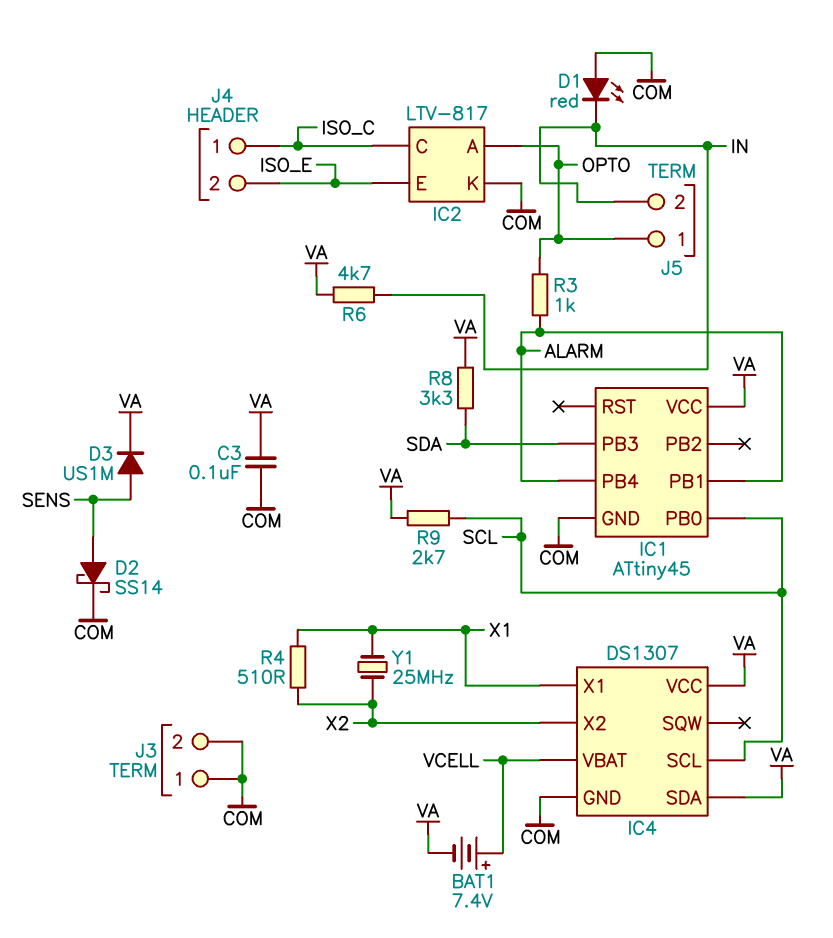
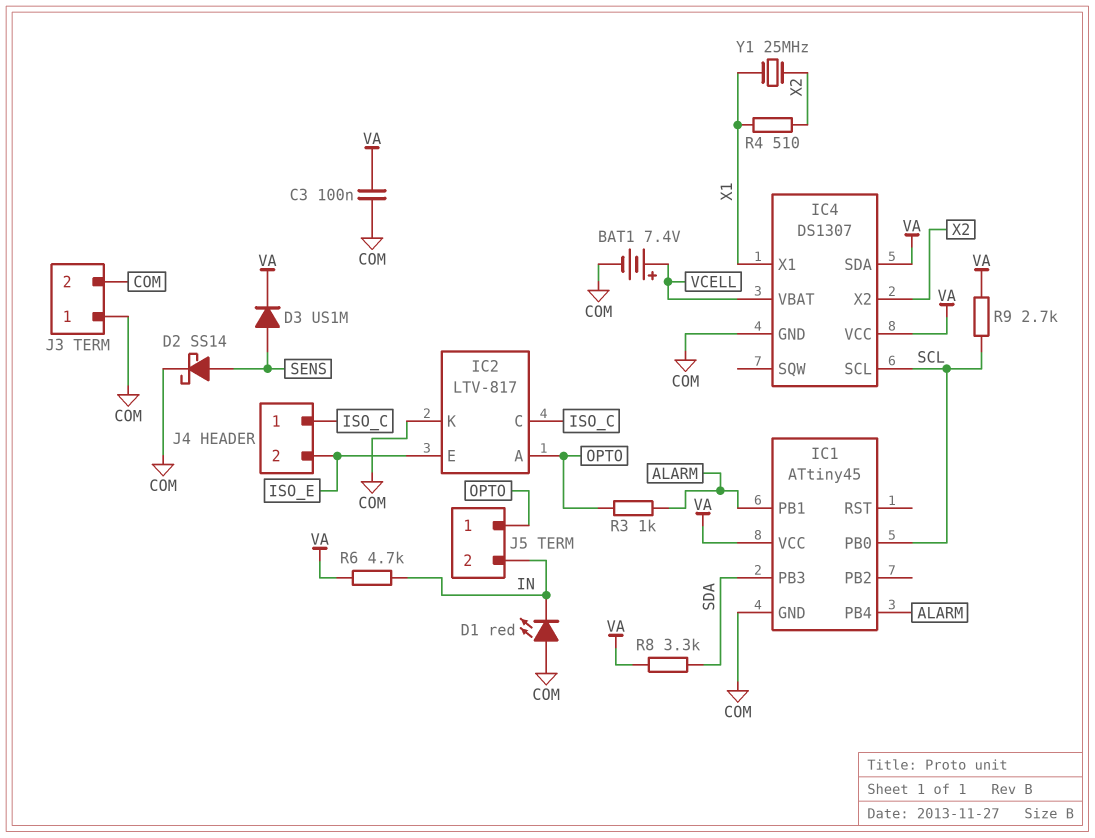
BAT1: 7.4V (plus VCELL, minus VA) -> 7.4V (plus VCELL, minus COM)

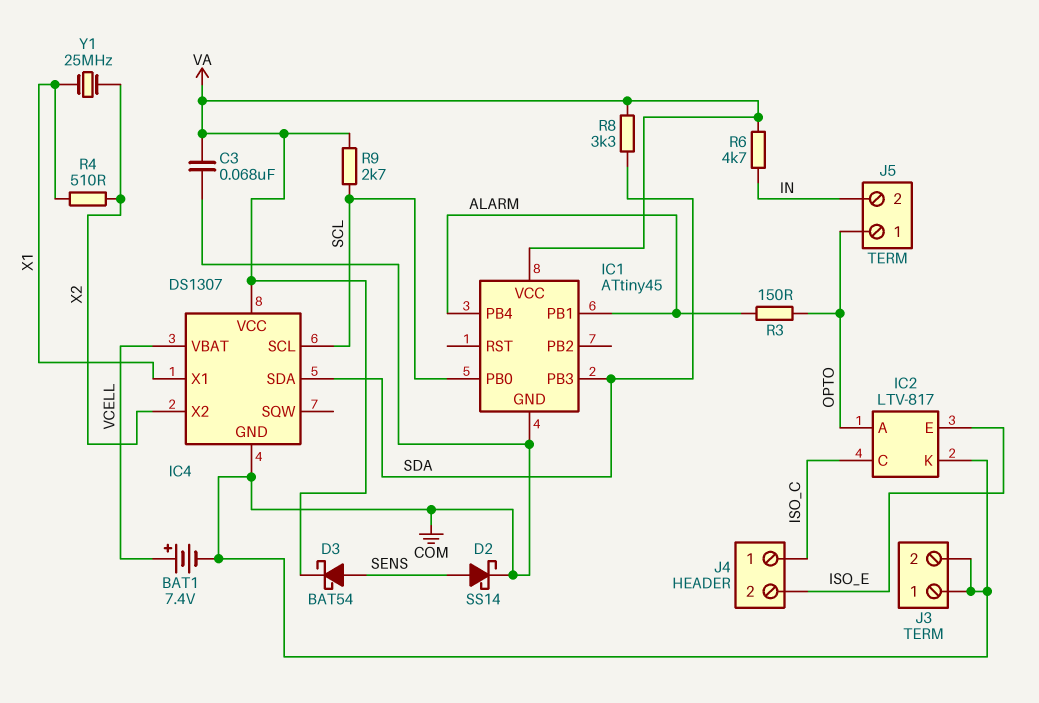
C3: 100nF (COM, VA) -> 68nF (COM, VA)
D1: LED red (A COM, K IN) -> none
D3: diode US1M (A SENS, K VA) -> schottky BAT54 (A SENS, K VA)
IC4 pin SDA: VA -> SDA
R3: 1k (ALARM, OPTO) -> 150 (ALARM, OPTO)

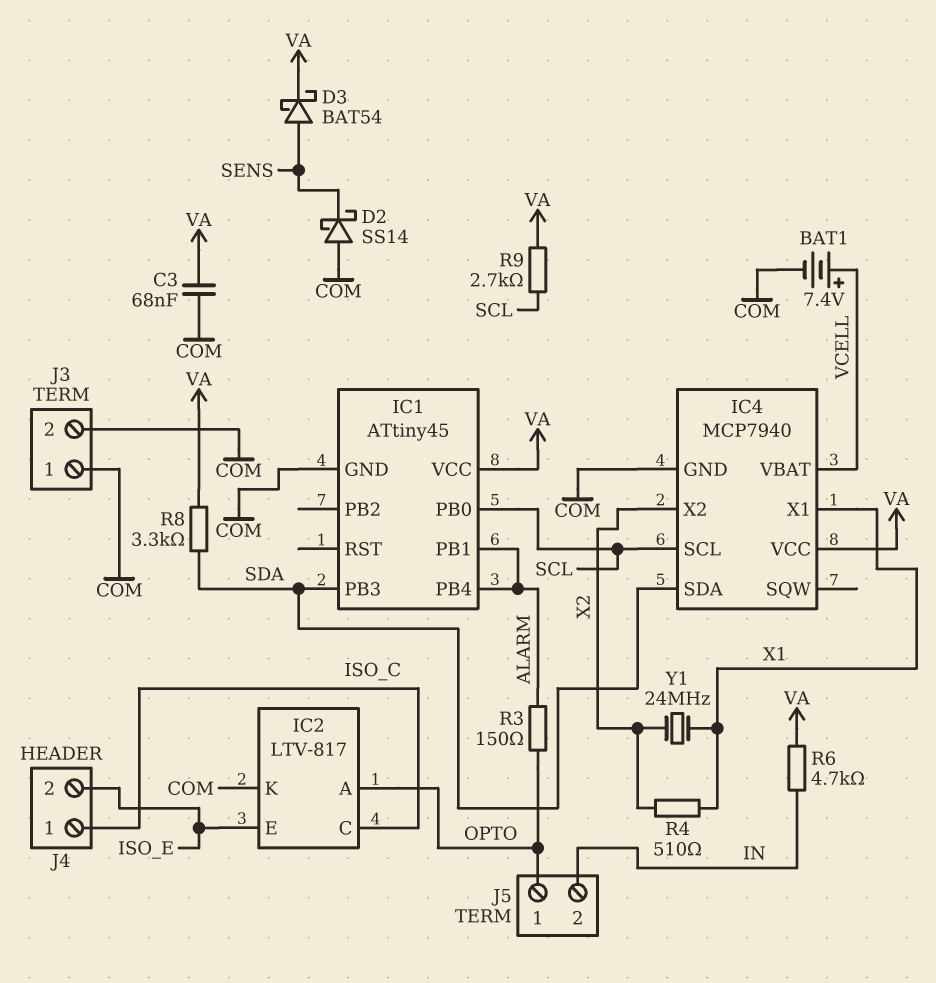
D2: schottky SS14 (A SENS, K COM) -> schottky SS14 (A COM, K SENS)
IC4: DS1307 -> MCP7940
Y1: 25MHz (X1, X2) -> 24MHz (X1, X2)

